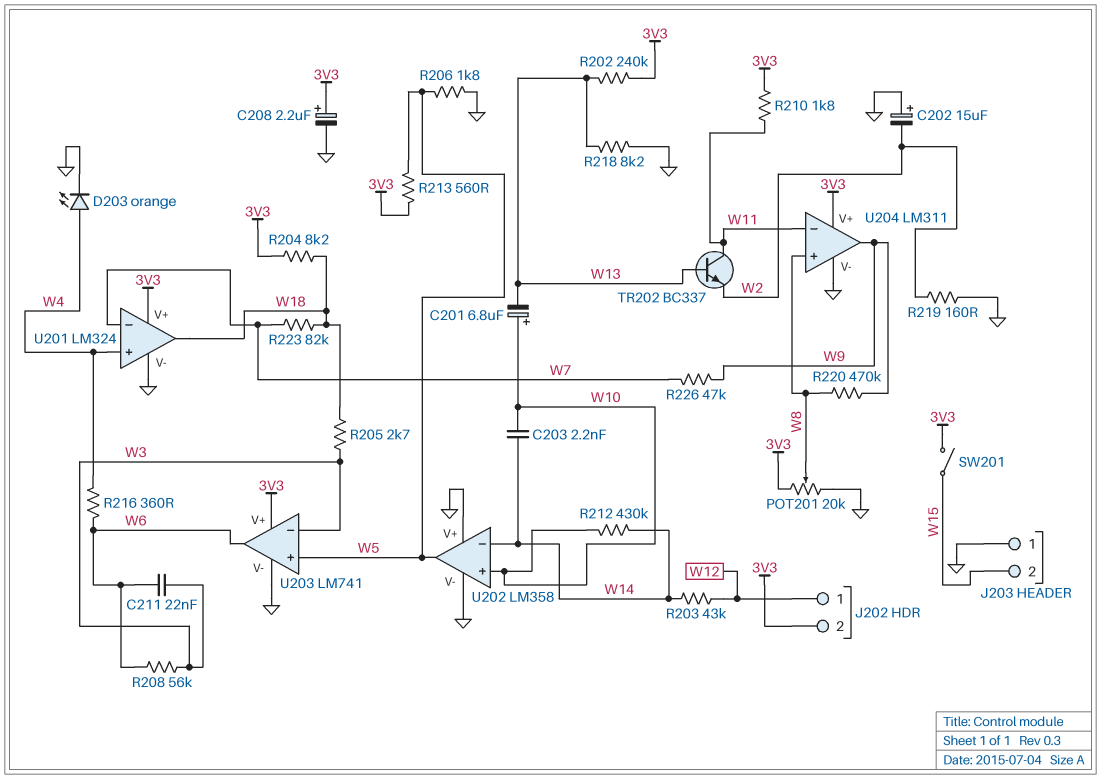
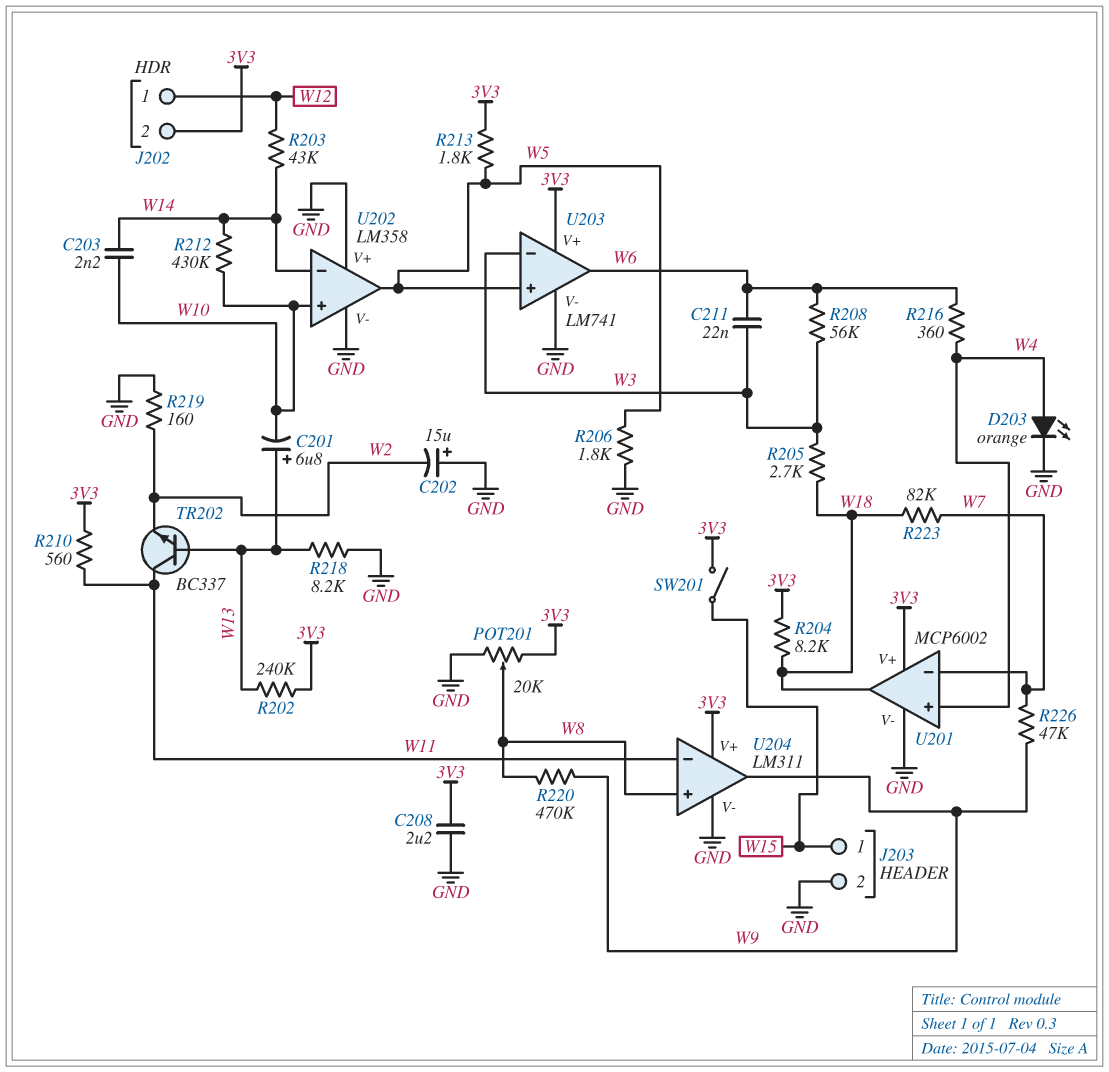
C201: 6.8uF (plus W10, minus W13) -> 6.8uF (plus W13, minus W10)
C208: 2.2uF (plus 3V3, minus GND) -> 2.2uF (3V3, GND)
J203 pin 1: GND -> W15
J203 pin 2: W15 -> GND
R210: 1.8k (3V3, W11) -> 560 (3V3, W11)
R213: 560 (3V3, W5) -> 1.8k (3V3, W5)
U201: LM324 -> MCP6002

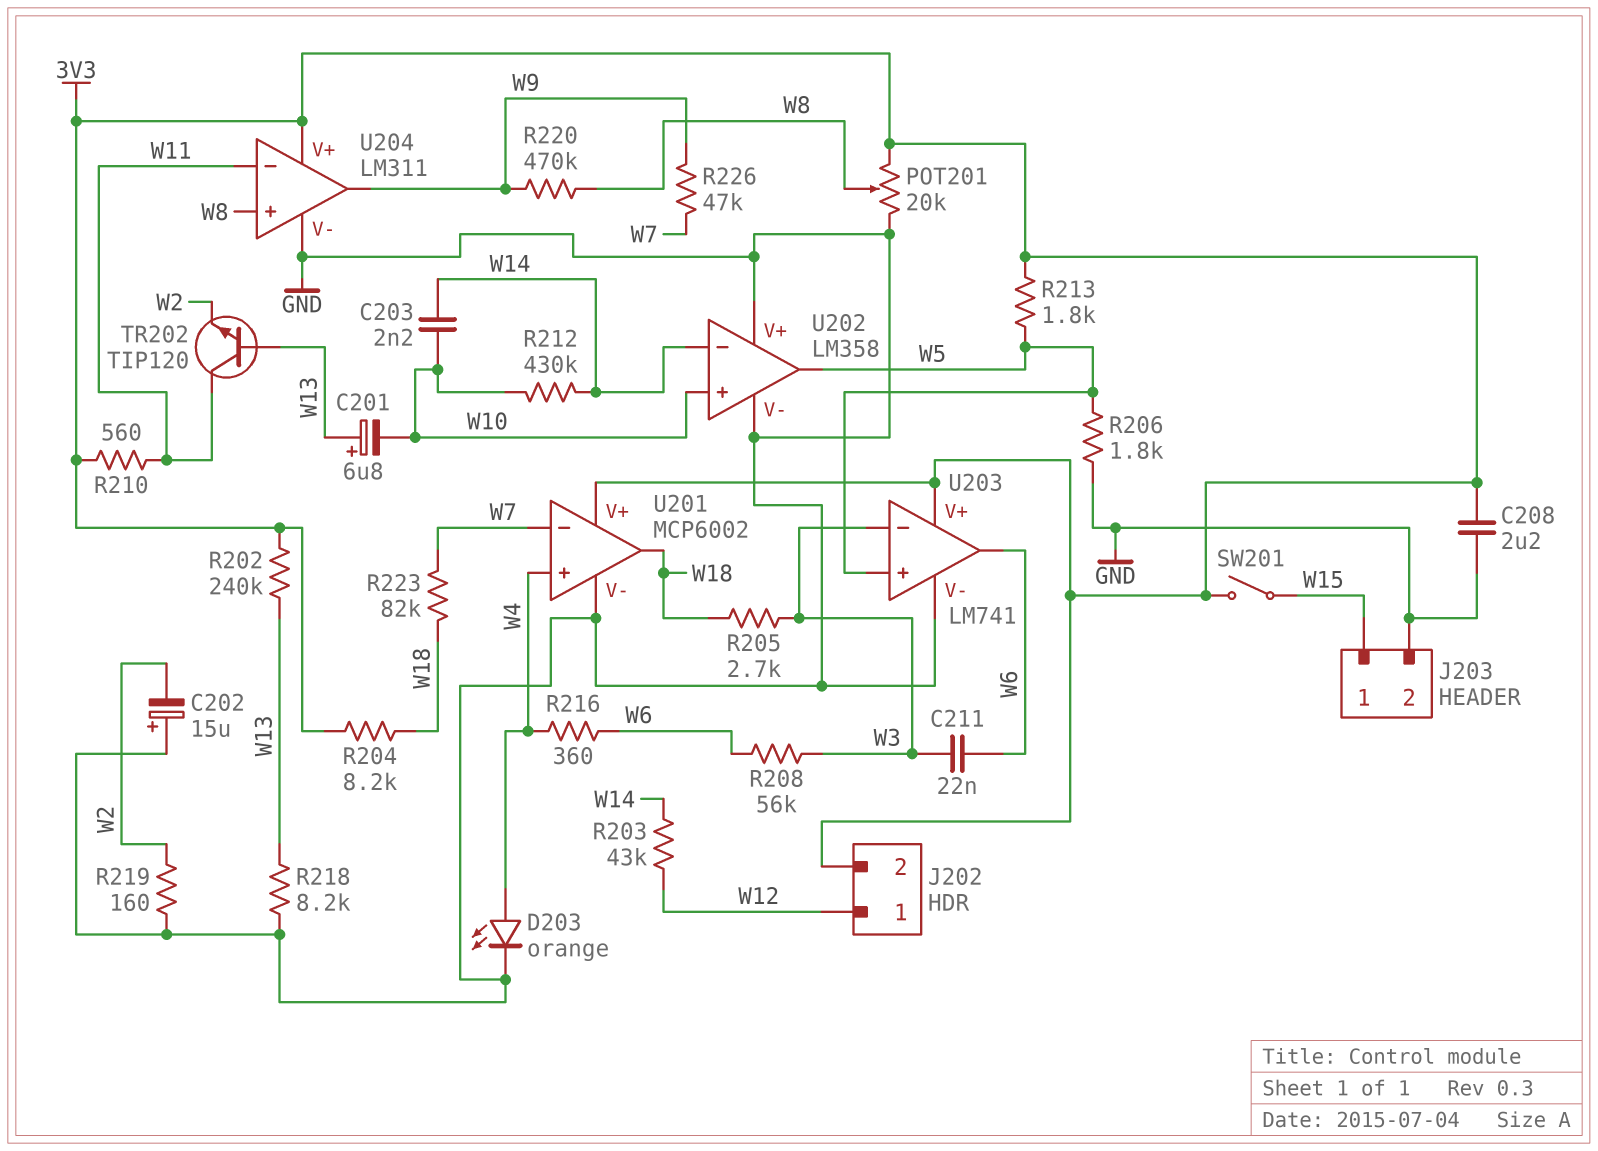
TR202: NPN BC337 (B W13, C W11, E W2) -> NPN TIP120 (B W13, C W11, E W2)

